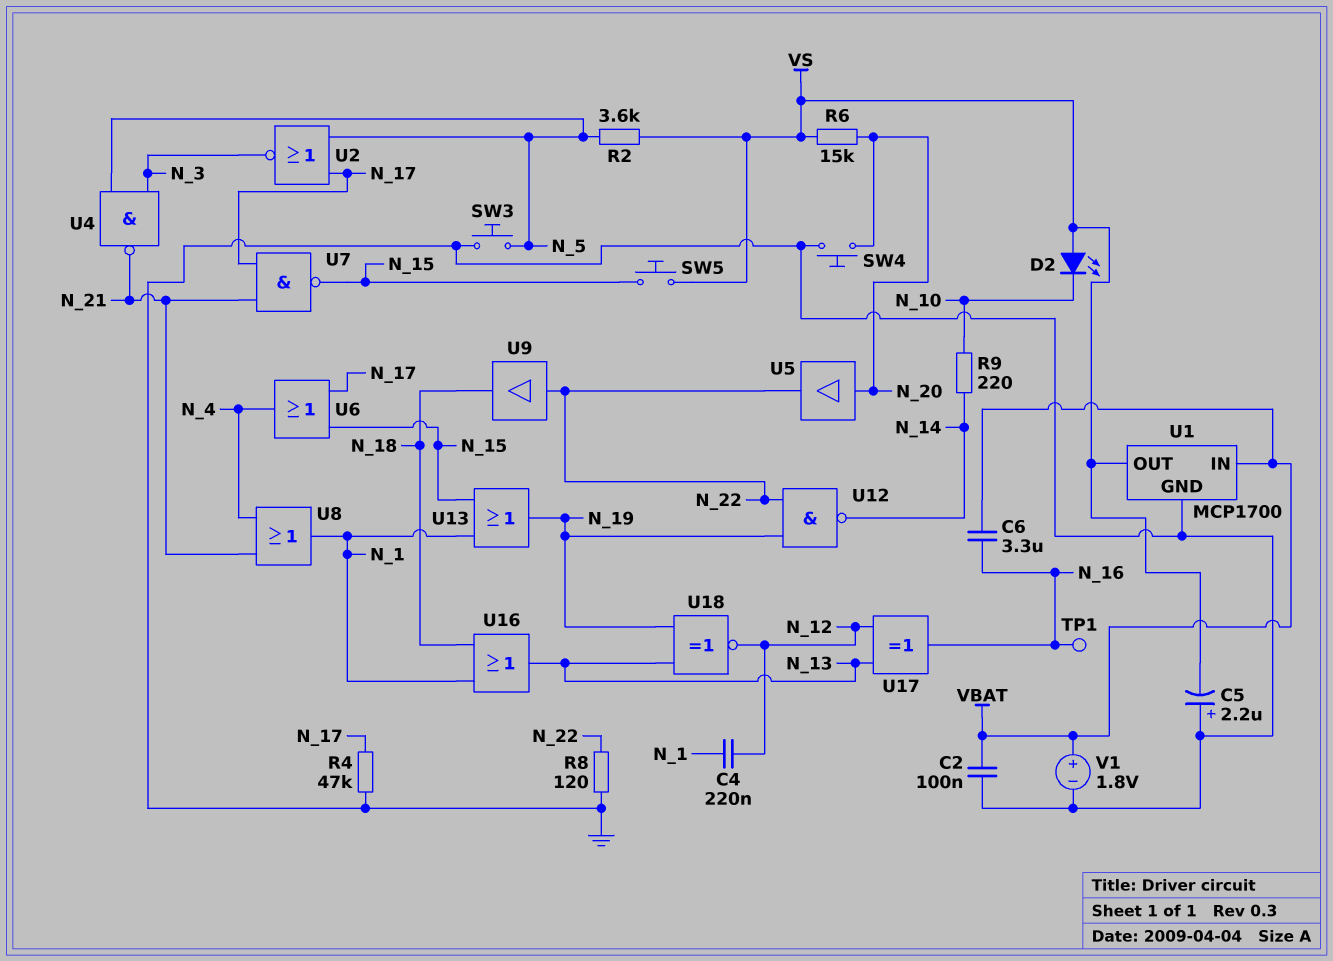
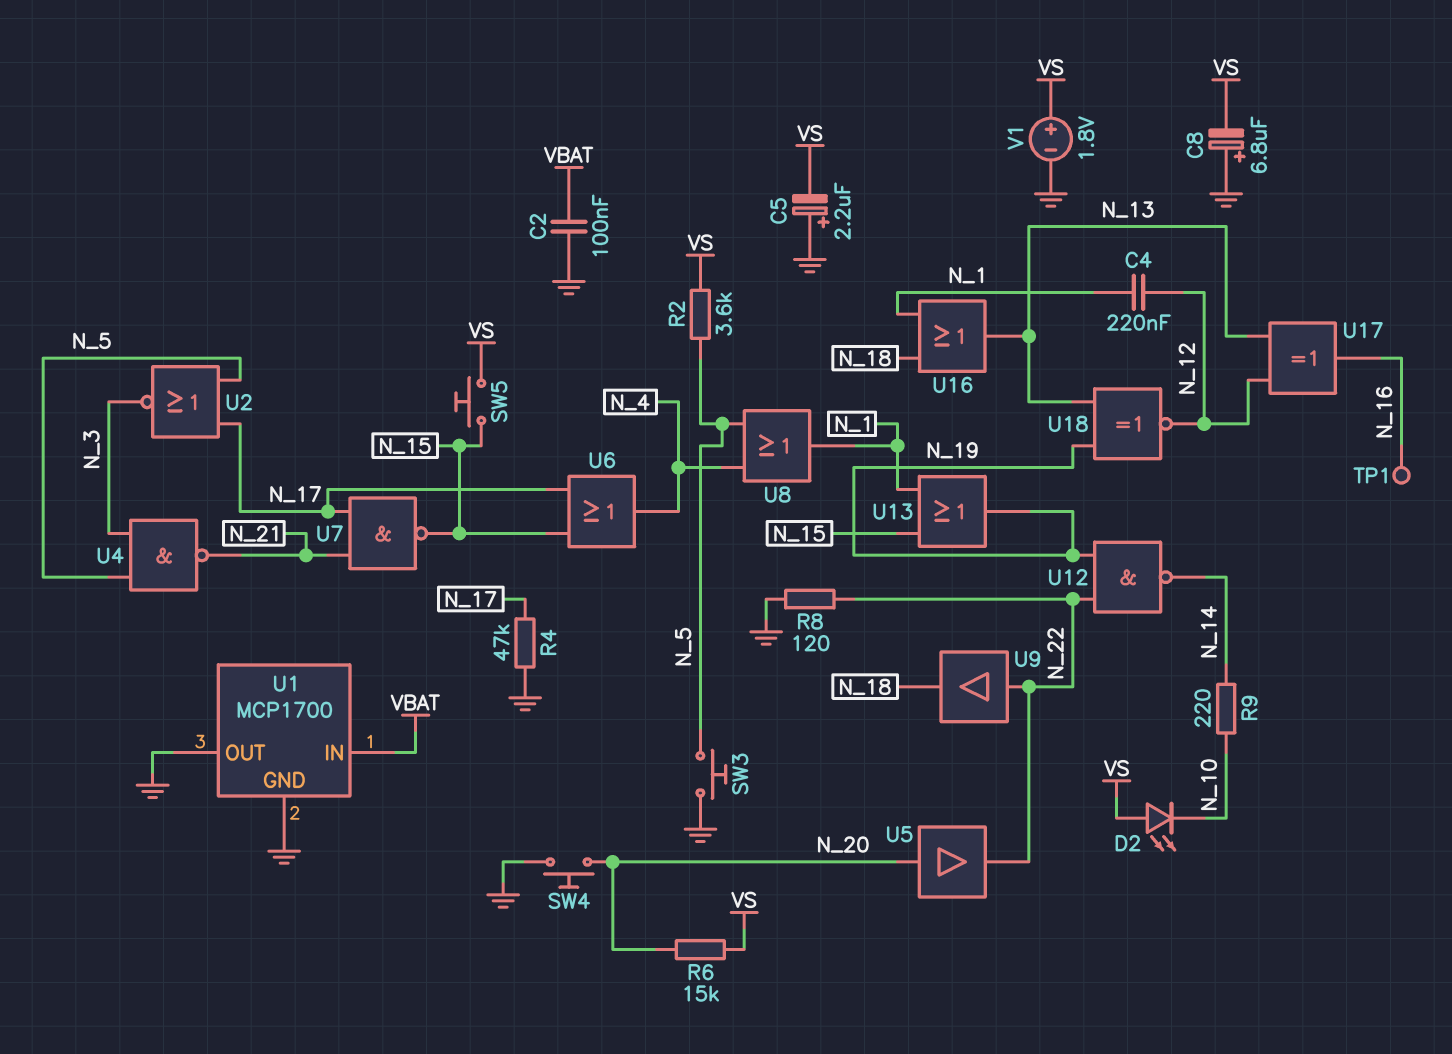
C6: 3.3uF (N_16, VBAT) -> none
C8: none -> 6.8uF (plus GND, minus VS)
U1 pin OUT: VS -> GND
U8: OR (in N_4, in N_21, out N_1) -> OR (in N_4, in N_5, out N_1)
V1: 1.8V (plus VBAT, minus GND) -> 1.8V (plus VS, minus GND)

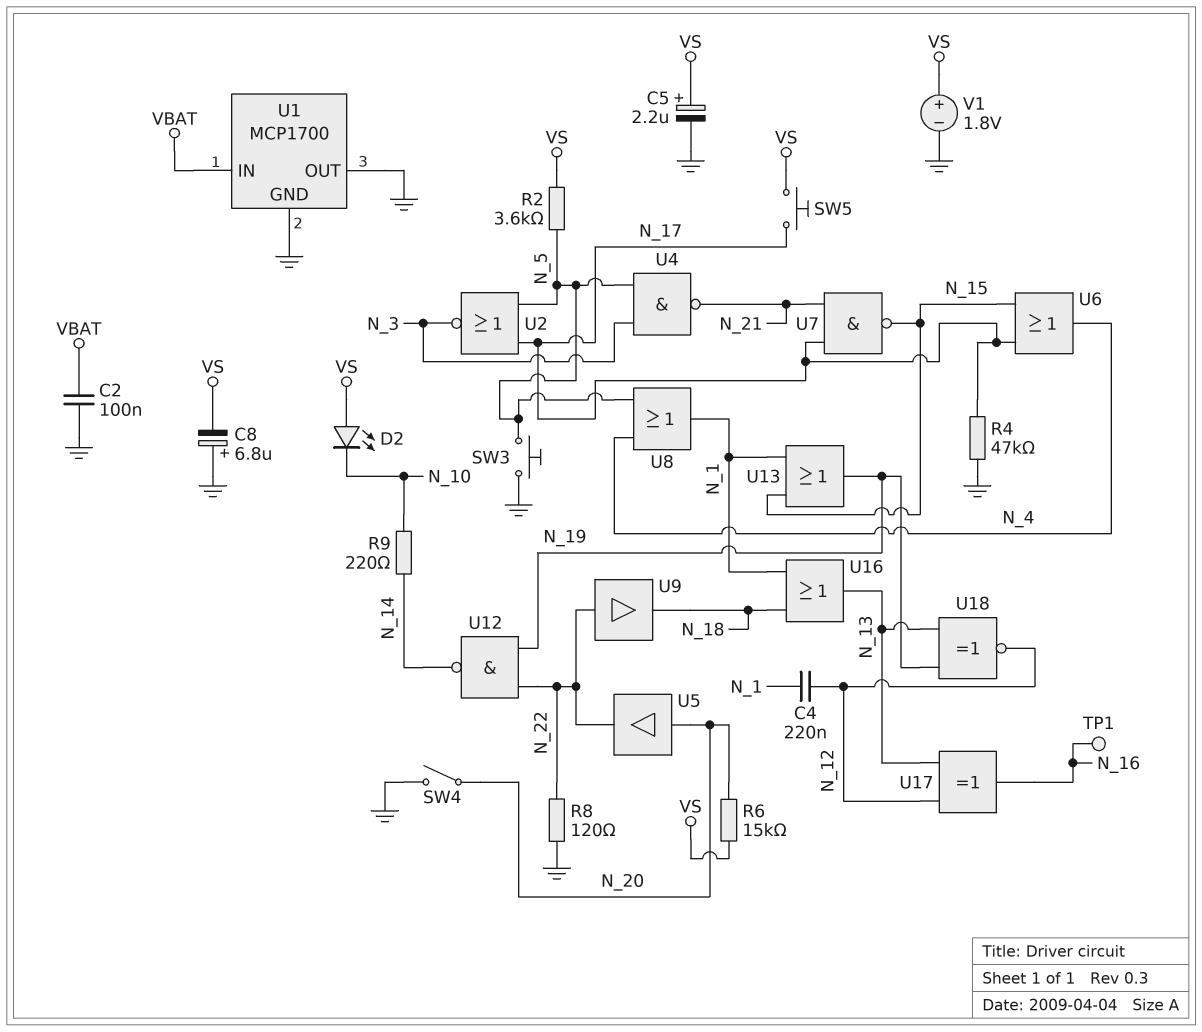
C5: 2.2uF (plus GND, minus VS) -> 2.2uF (plus VS, minus GND)
SW4: button (GND, N_20) -> switch (GND, N_20)
SW5: button (N_15, VS) -> button (N_17, VS)

